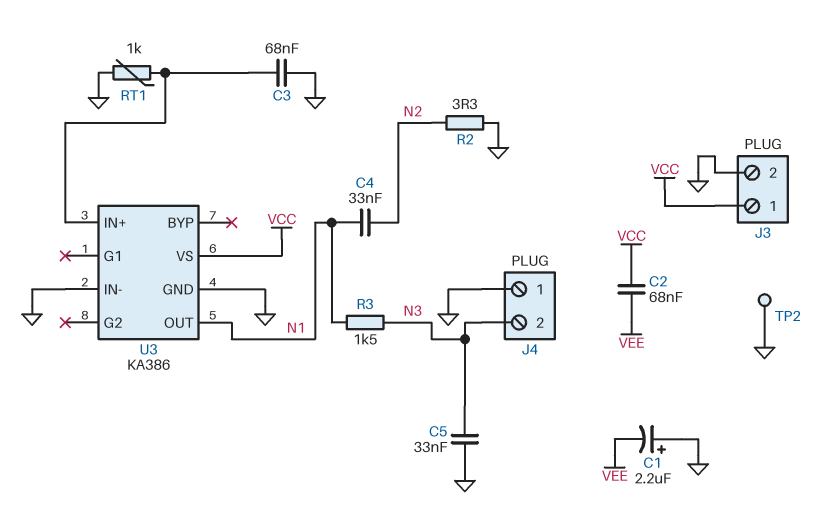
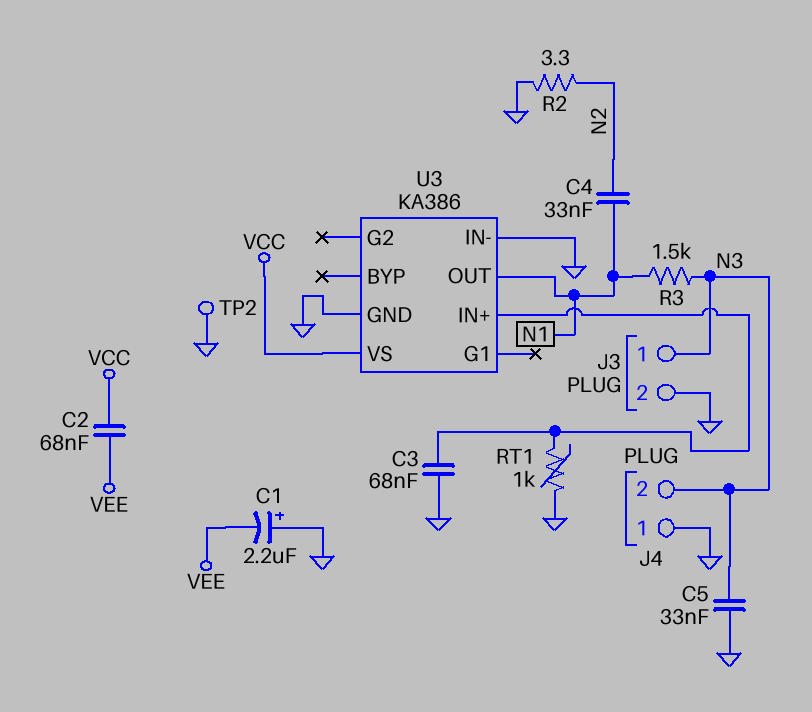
J3 pin 1: VCC -> N3

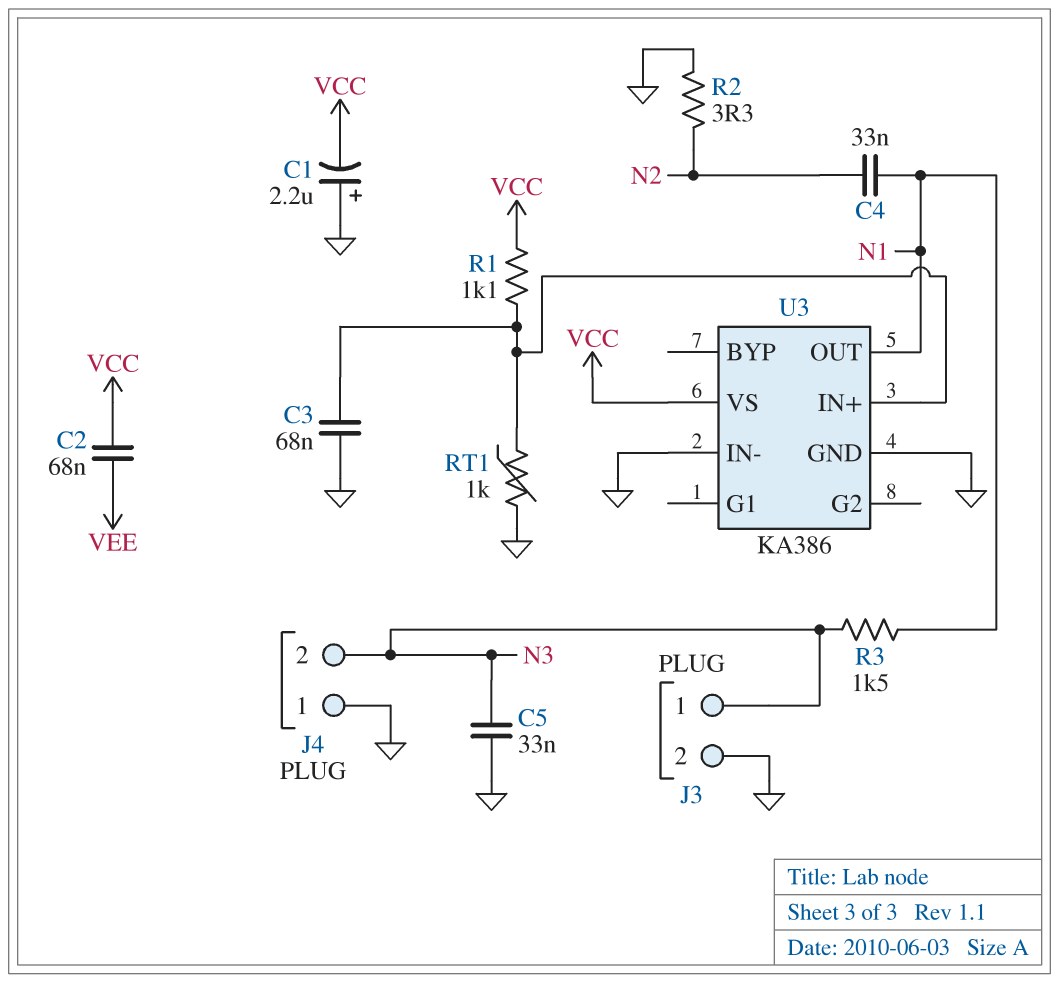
C1: 2.2uF (plus GND, minus VEE) -> 2.2uF (plus GND, minus VCC)
R1: none -> 1.1k (U3/IN+, VCC)
TP2: test point (GND) -> none

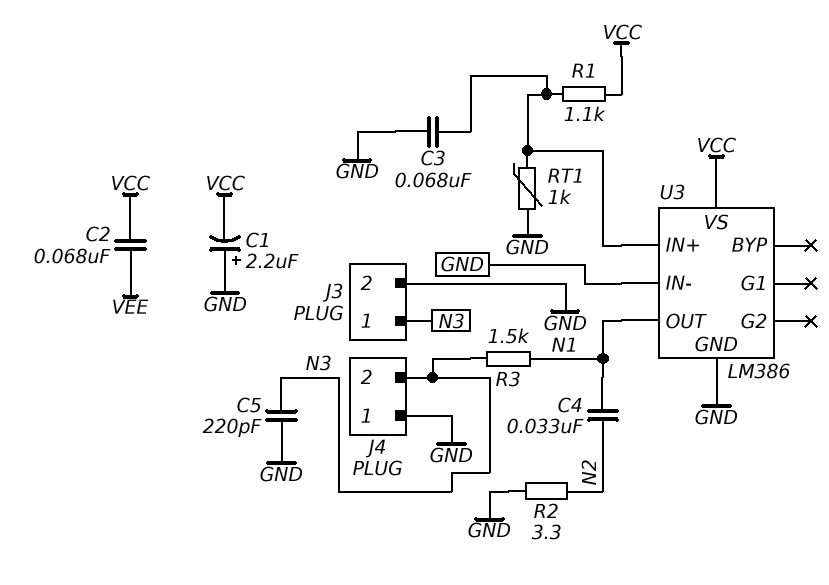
C5: 33nF (GND, N3) -> 220pF (GND, N3)
U3: KA386 -> LM386

